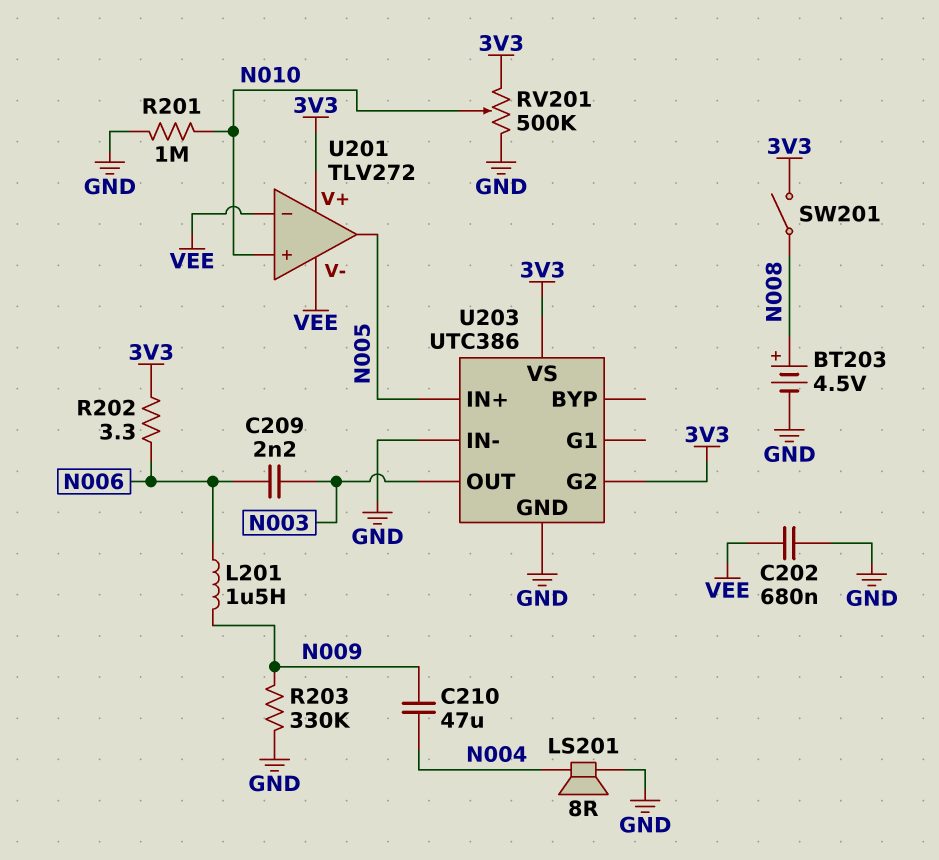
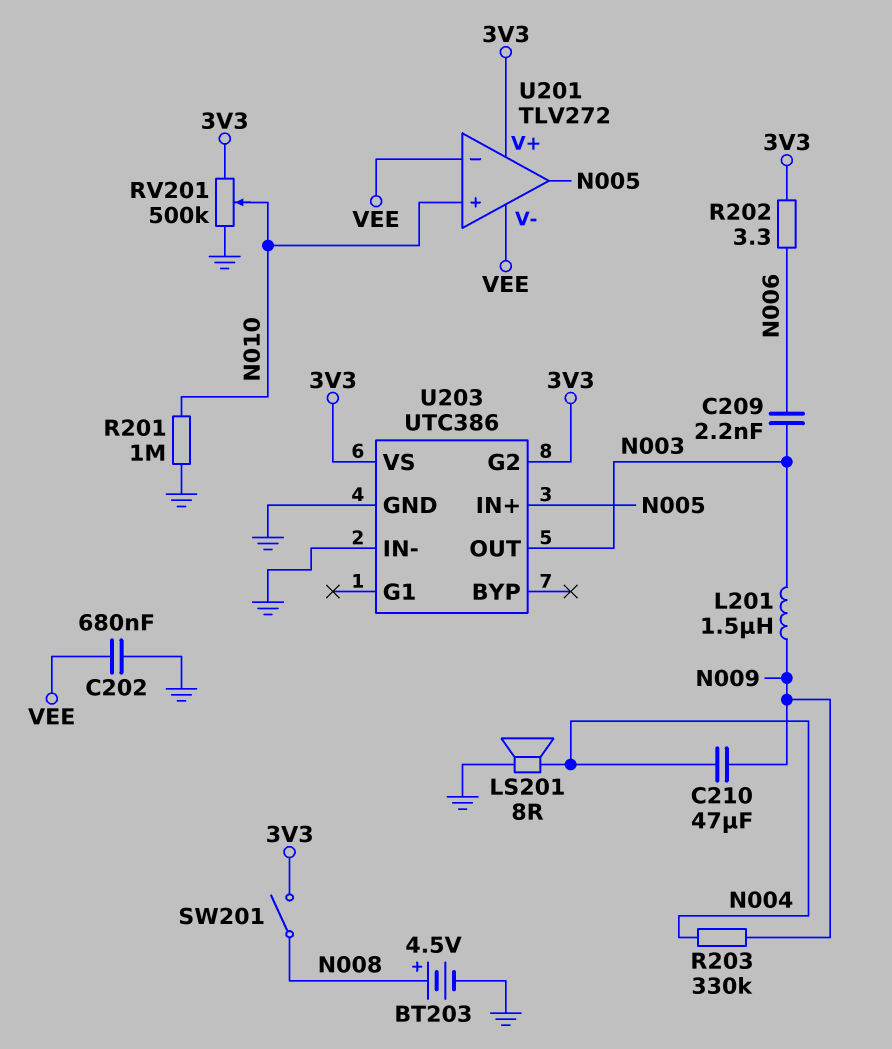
L201: 1.5uH (N006, N009) -> 1.5uH (N003, N009)
R203: 330k (GND, N009) -> 330k (N004, N009)

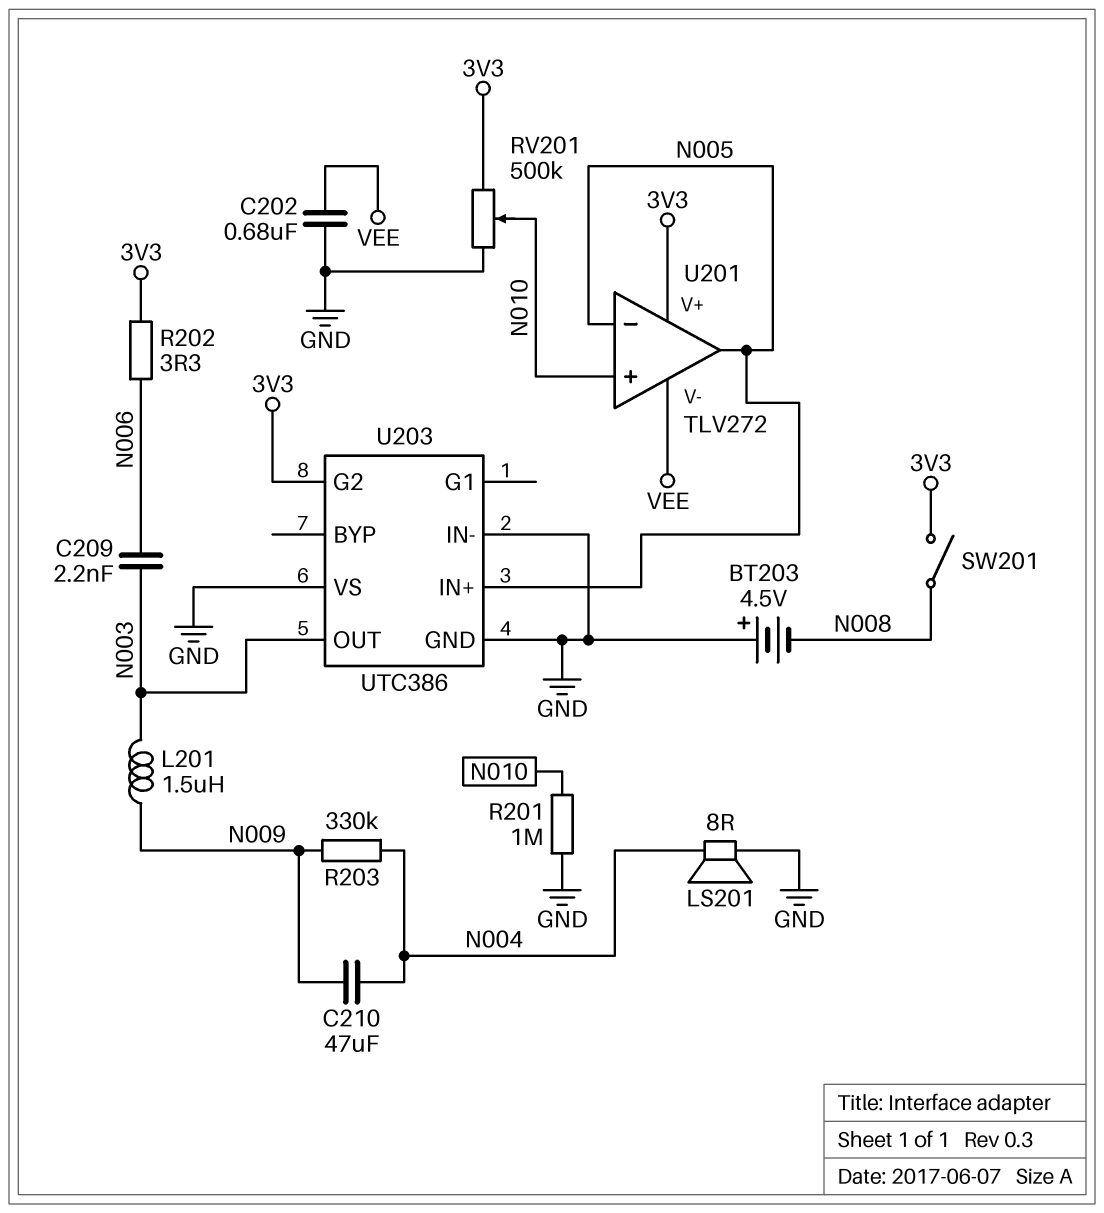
BT203: 4.5V (plus N008, minus GND) -> 4.5V (plus GND, minus N008)
U201 pin in-: VEE -> N005
U203 pin VS: 3V3 -> GND

